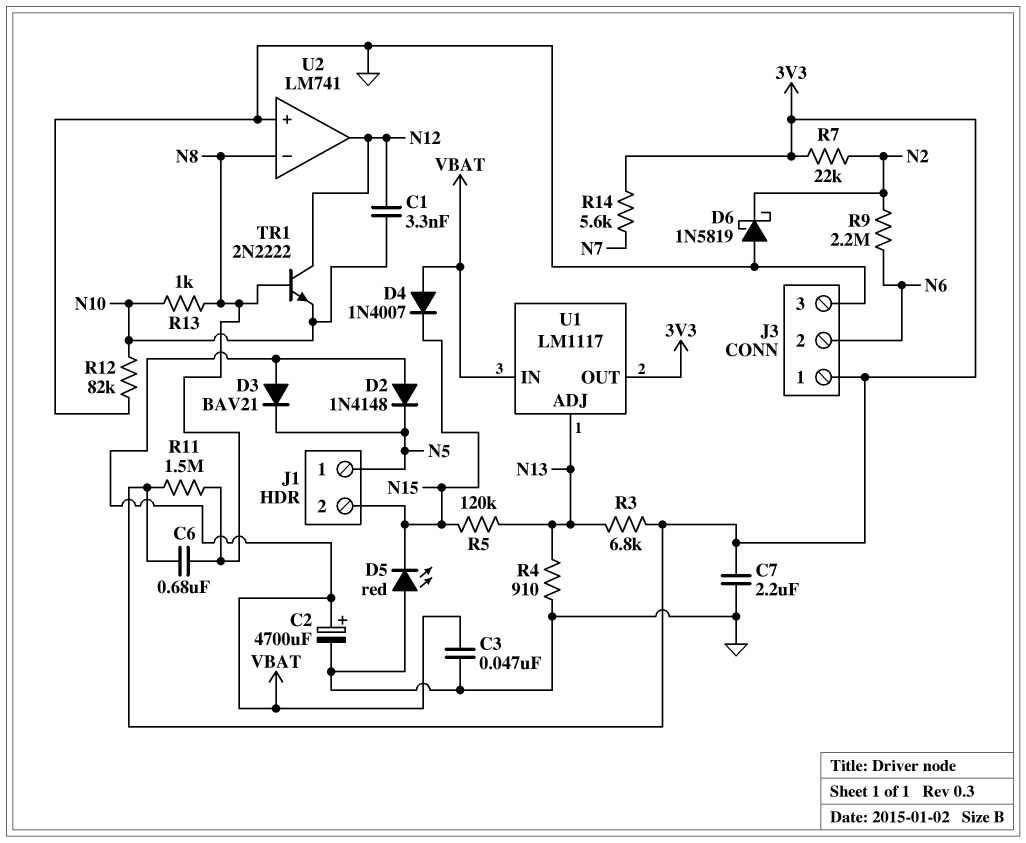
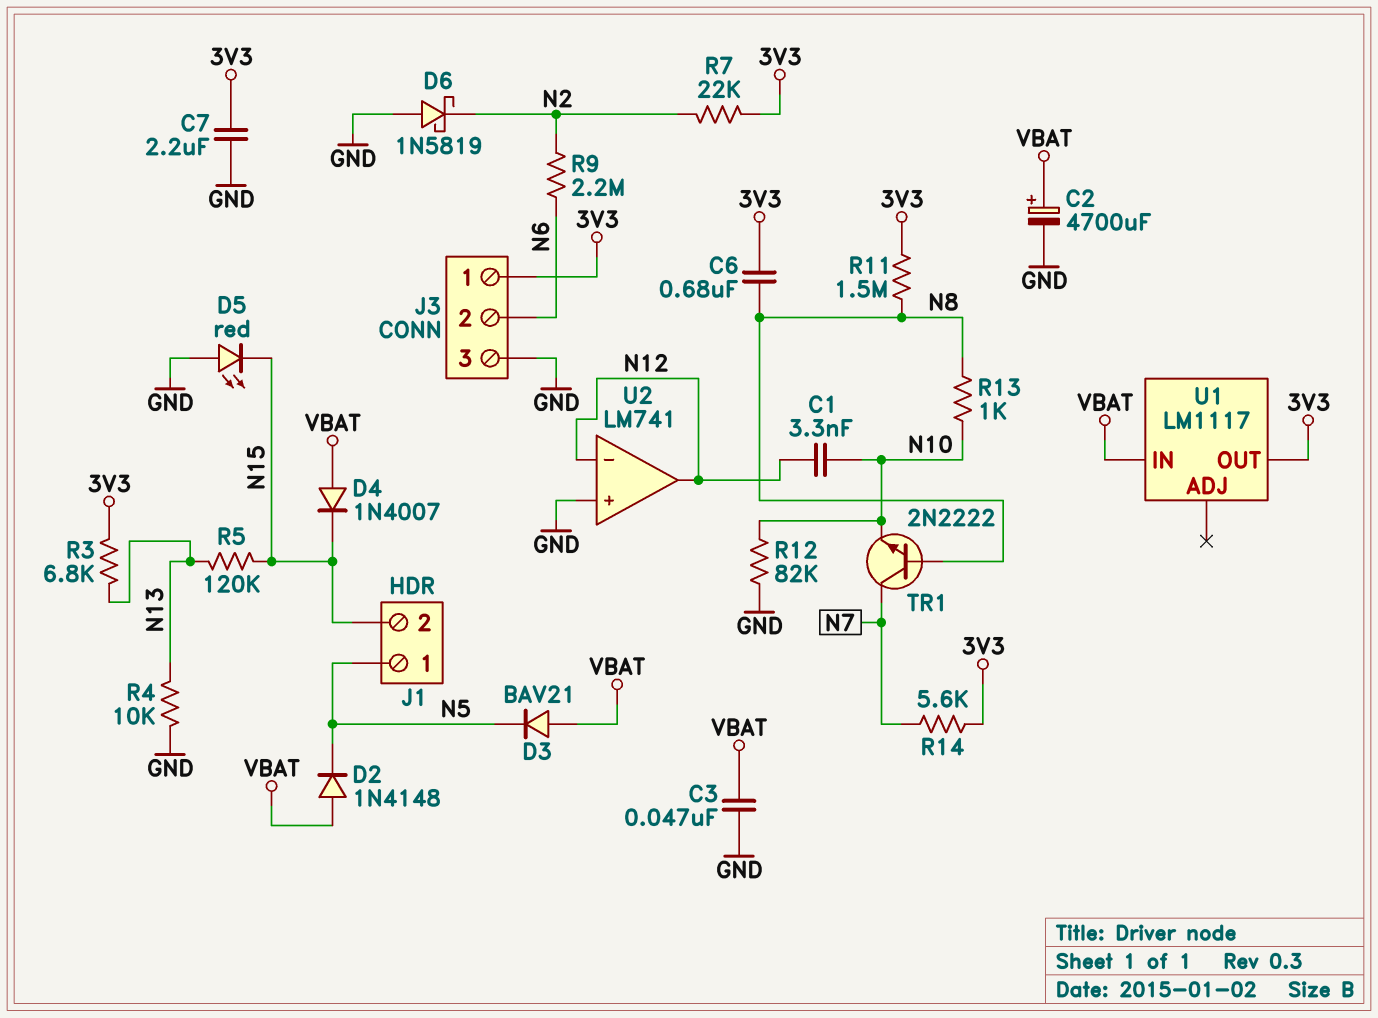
R4: 910 (GND, N13) -> 10k (GND, N13)
TR1: NPN 2N2222 (B N8, C N12, E N10) -> NPN 2N2222 (B N8, C N7, E N10)
U1 pin ADJ: N13 -> none
U2 pin in-: N8 -> N12

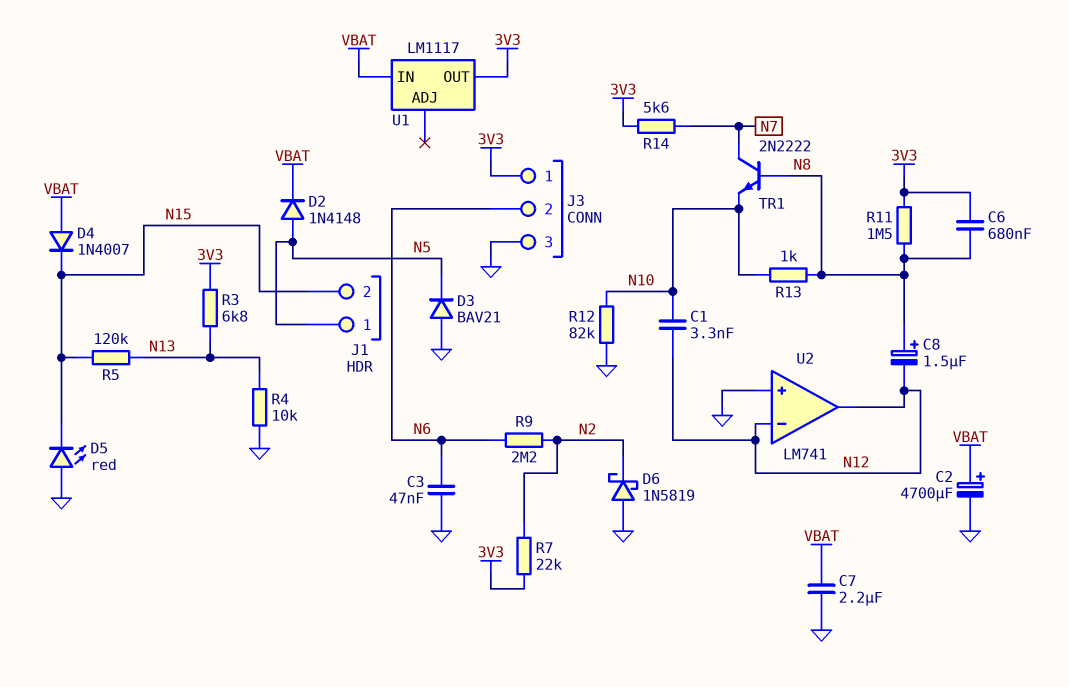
C3: 47nF (GND, VBAT) -> 47nF (GND, N6)
C7: 2.2uF (3V3, GND) -> 2.2uF (GND, VBAT)
C8: none -> 1.5uF (plus N8, minus N12)
D2: diode 1N4148 (A VBAT, K N5) -> diode 1N4148 (A N5, K VBAT)
D3: diode BAV21 (A VBAT, K N5) -> diode BAV21 (A GND, K N5)

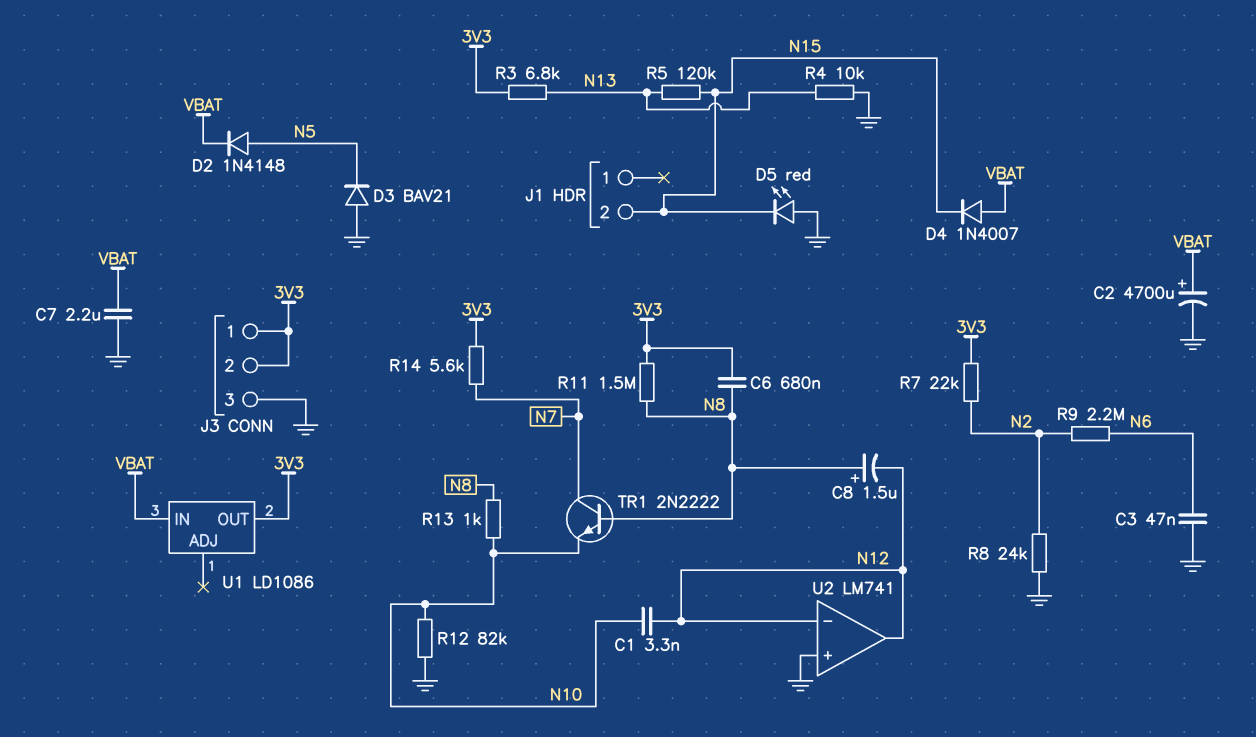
D6: schottky 1N5819 (A GND, K N2) -> none
J1 pin 1: N5 -> none
J3 pin 2: N6 -> 3V3
R8: none -> 24k (GND, N2)
U1: LM1117 -> LD1086

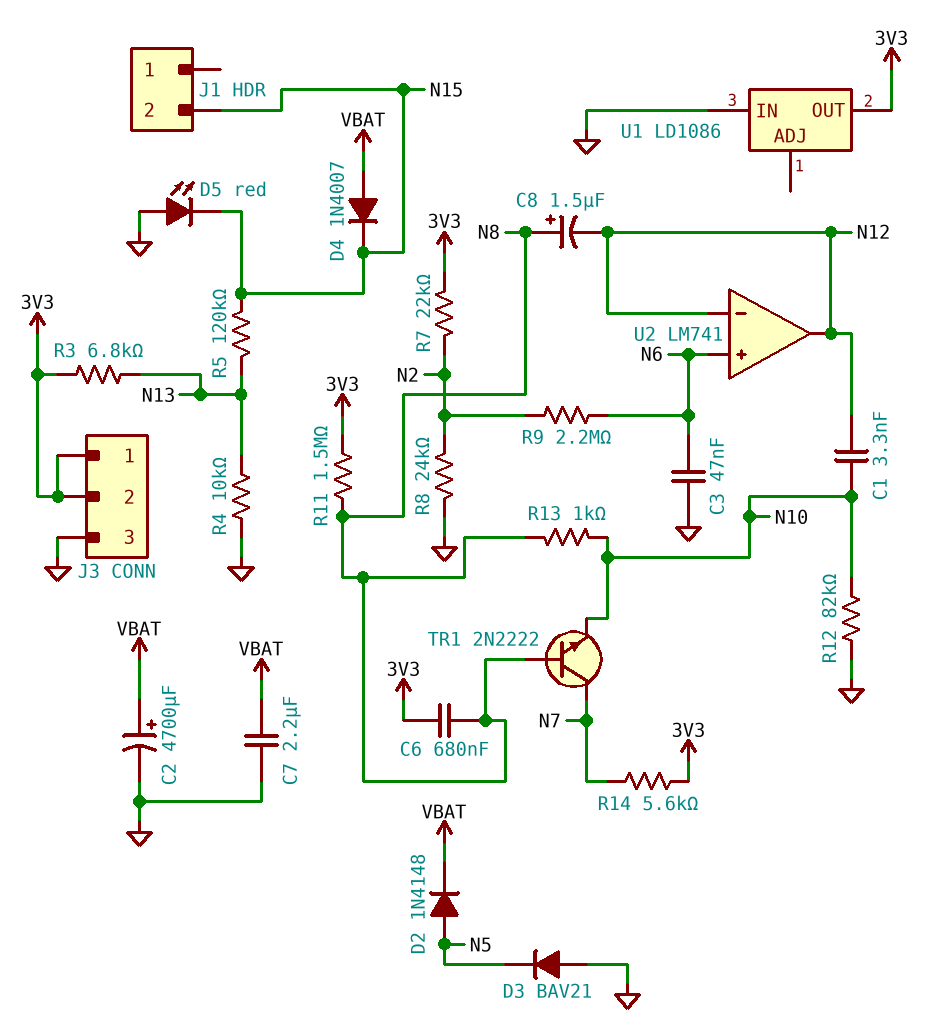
U1 pin IN: VBAT -> GND
U2 pin in+: GND -> N6

